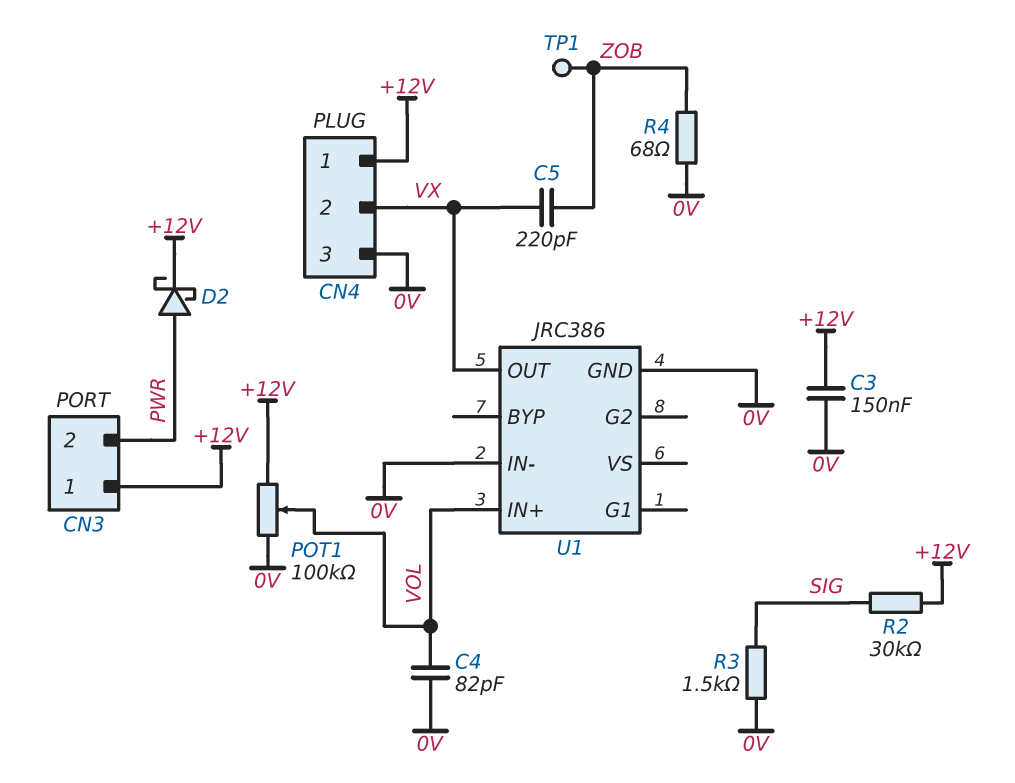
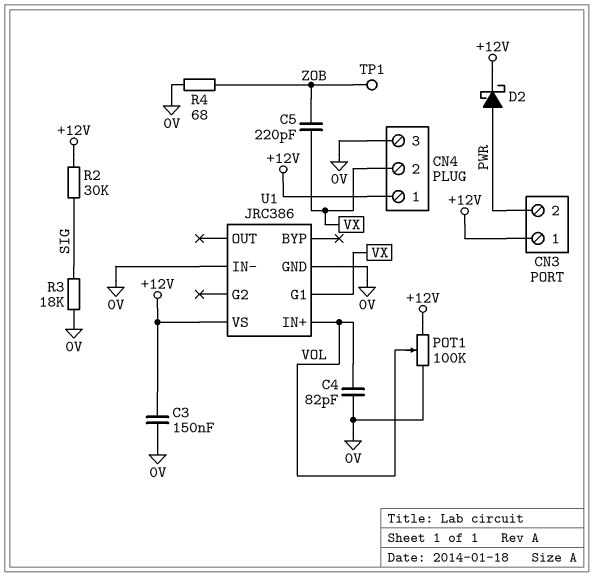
R3: 1.5k (0V, SIG) -> 18k (0V, SIG)
U1 pin G1: none -> VX
U1 pin OUT: VX -> none
U1 pin VS: none -> +12V

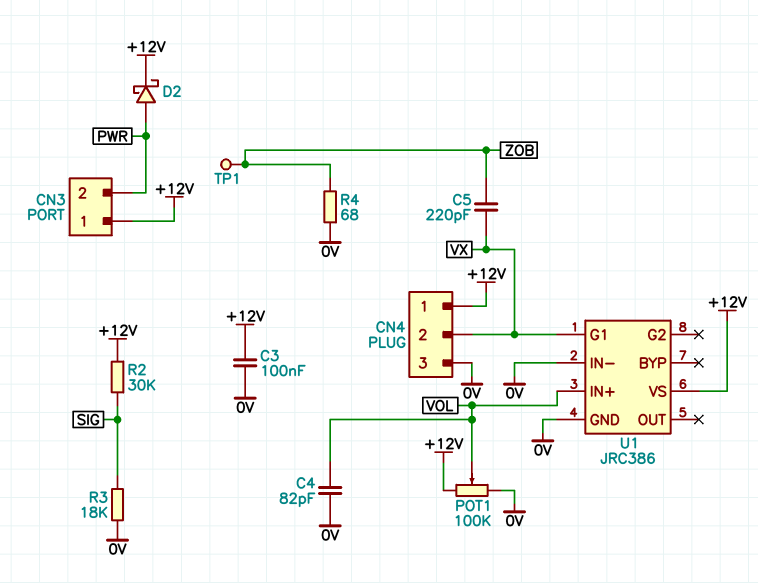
C3: 150nF (+12V, 0V) -> 100nF (+12V, 0V)

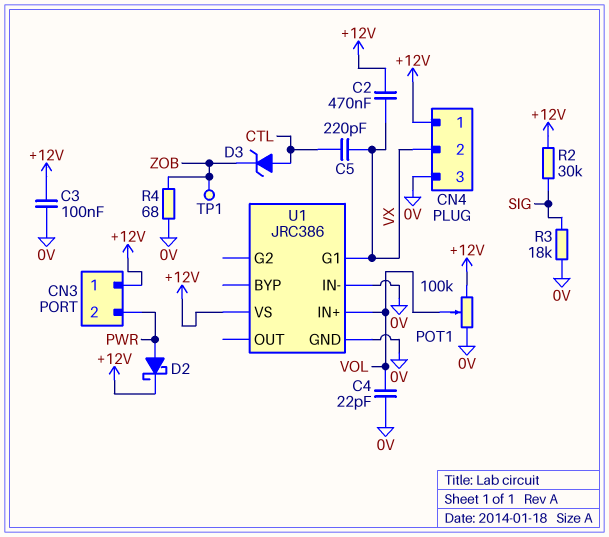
C2: none -> 470nF (+12V, VX)
C4: 82pF (0V, VOL) -> 22pF (0V, VOL)
C5: 220pF (VX, ZOB) -> 220pF (CTL, VX)
D3: none -> zener (A CTL, K ZOB)

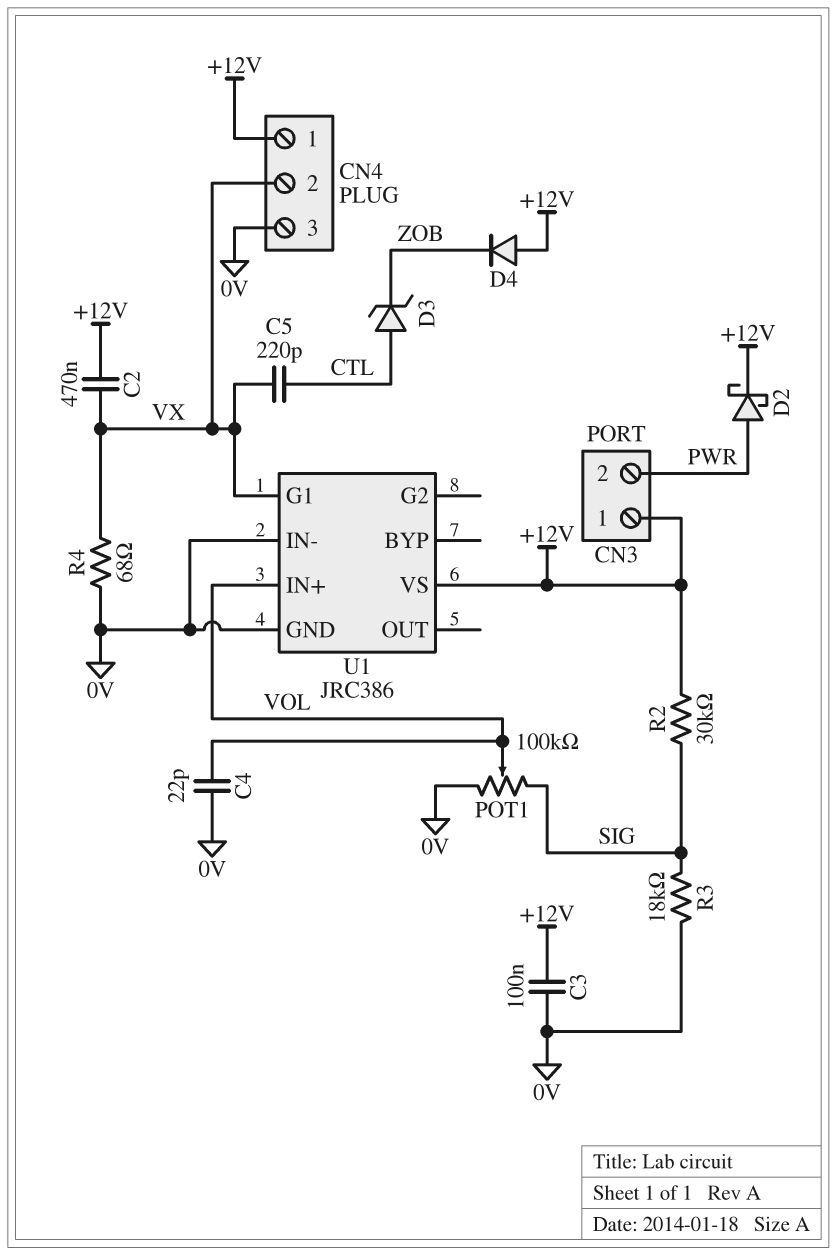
D4: none -> diode (A +12V, K ZOB)
POT1: 100k (+12V, 0V, wiper VOL) -> 100k (0V, SIG, wiper VOL)
R4: 68 (0V, ZOB) -> 68 (0V, VX)
TP1: test point (ZOB) -> none

